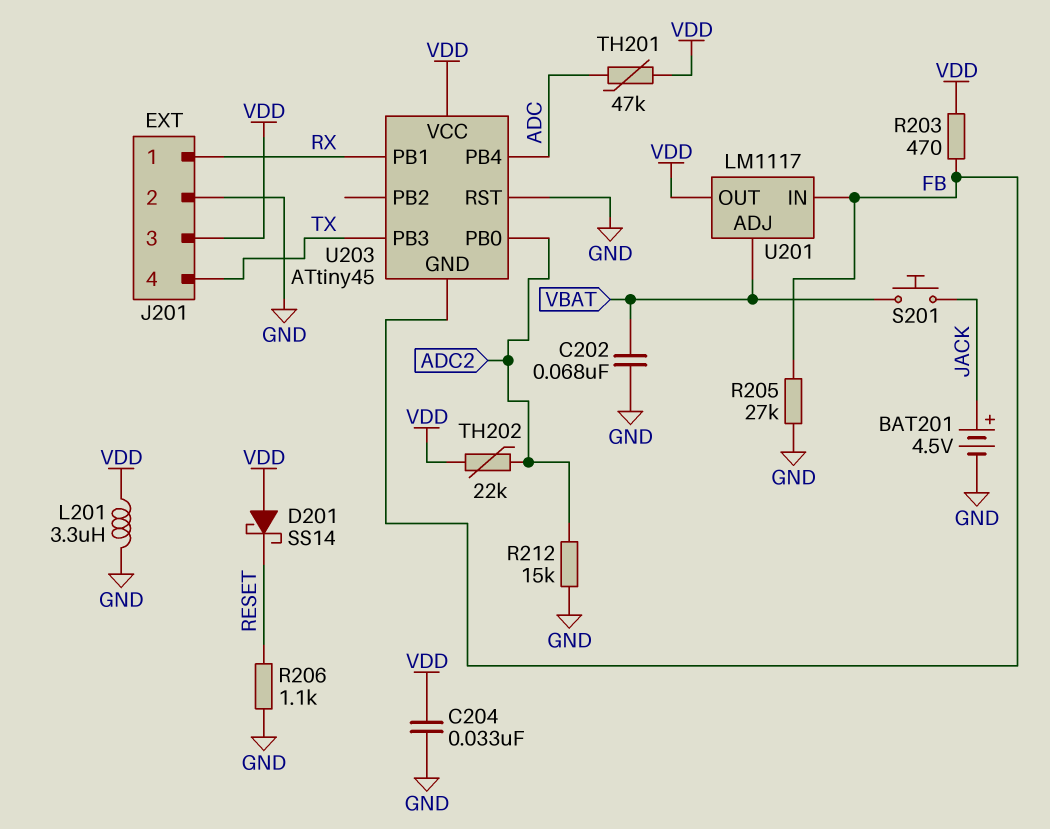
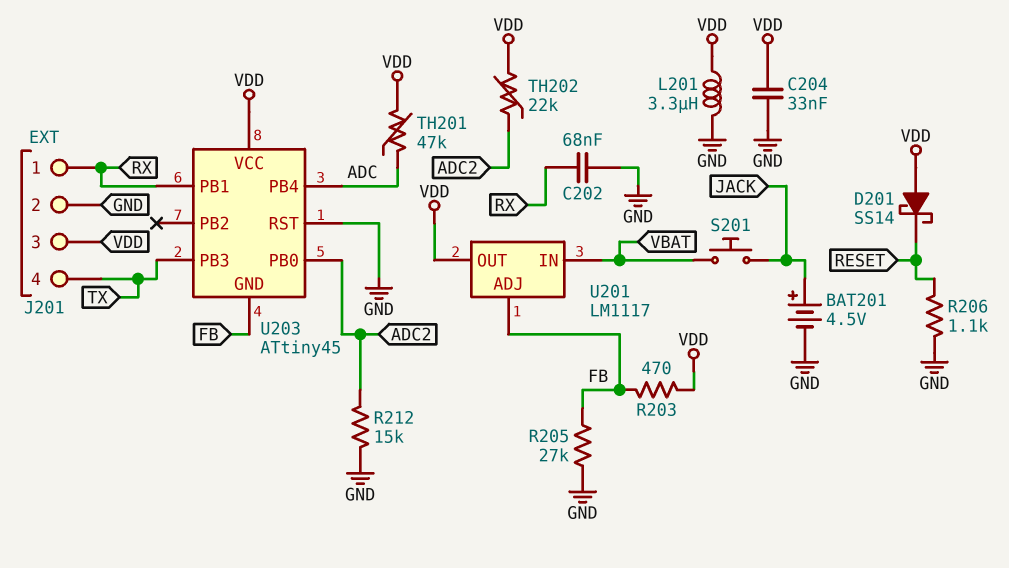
C202: 68nF (GND, VBAT) -> 68nF (GND, RX)
U201 pin ADJ: VBAT -> FB
U201 pin IN: FB -> VBAT

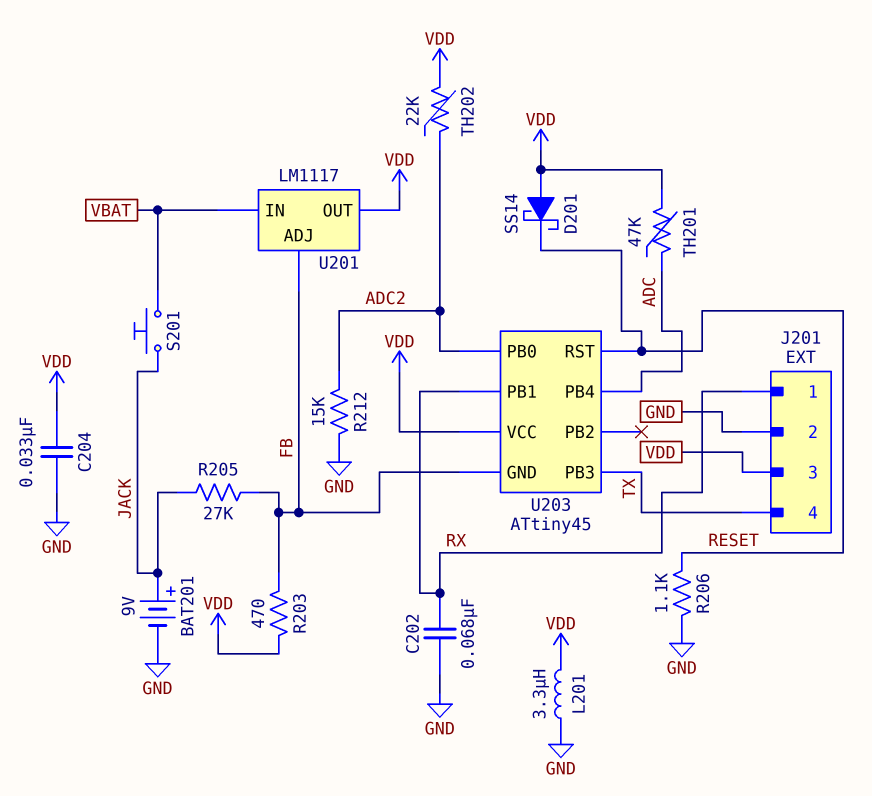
BAT201: 4.5V (plus JACK, minus GND) -> 9V (plus JACK, minus GND)
R205: 27k (FB, GND) -> 27k (FB, JACK)
U203 pin RST: GND -> RESET

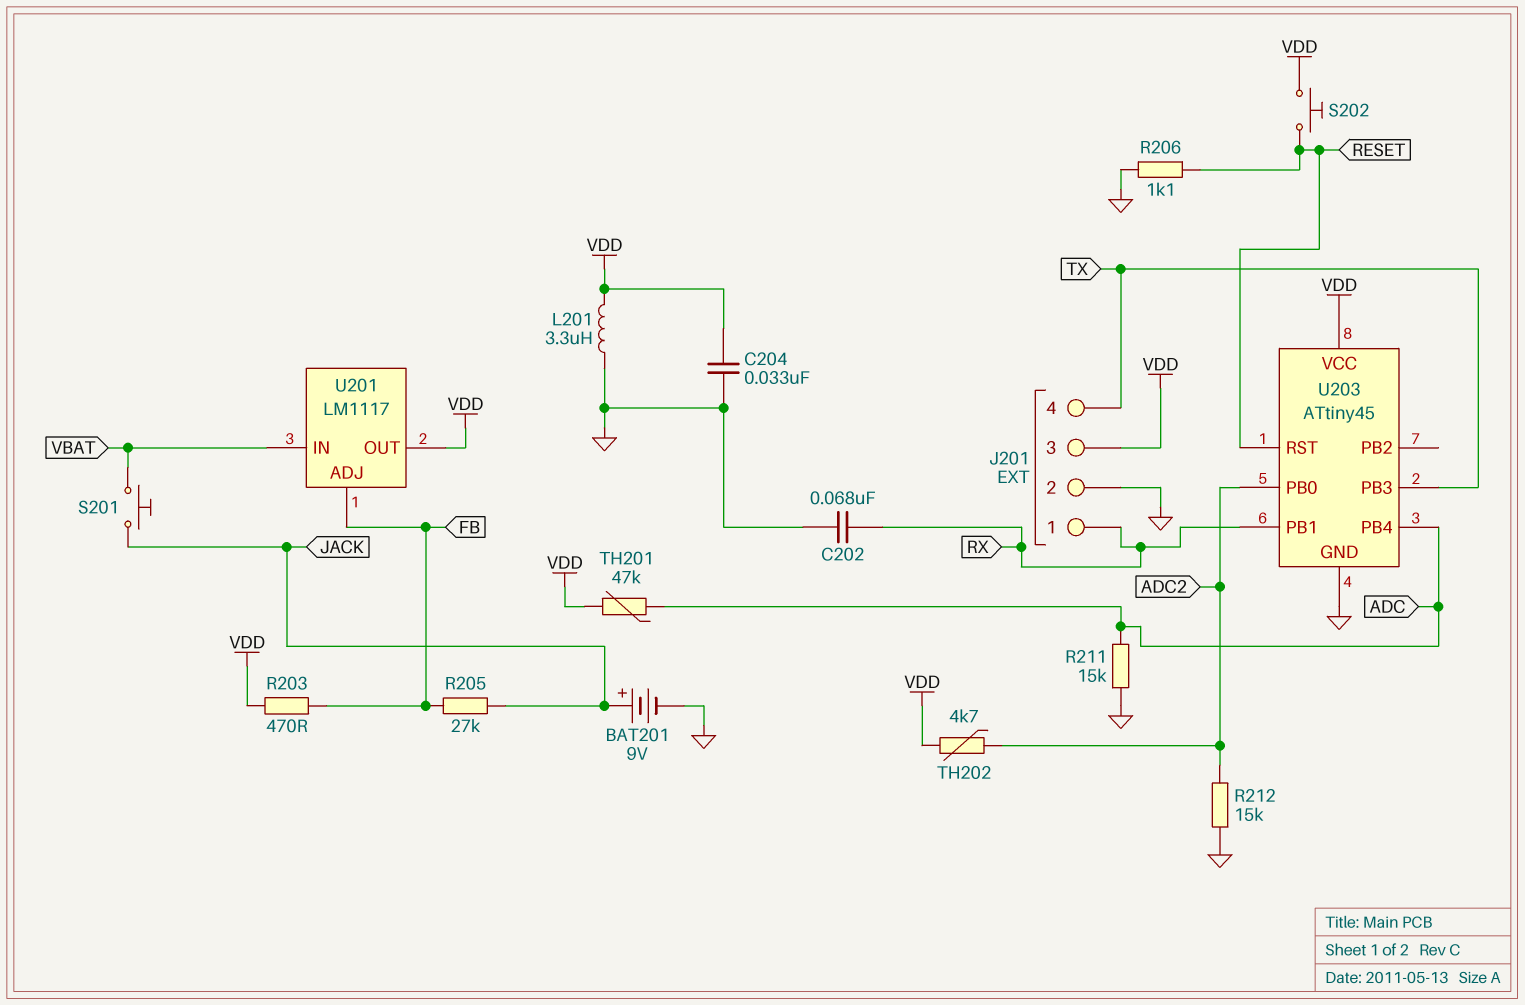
D201: schottky SS14 (A VDD, K RESET) -> none
R211: none -> 15k (ADC, GND)
S202: none -> button (RESET, VDD)
TH202: 22k (ADC2, VDD) -> 4.7k (ADC2, VDD)
U203 pin GND: FB -> GND

